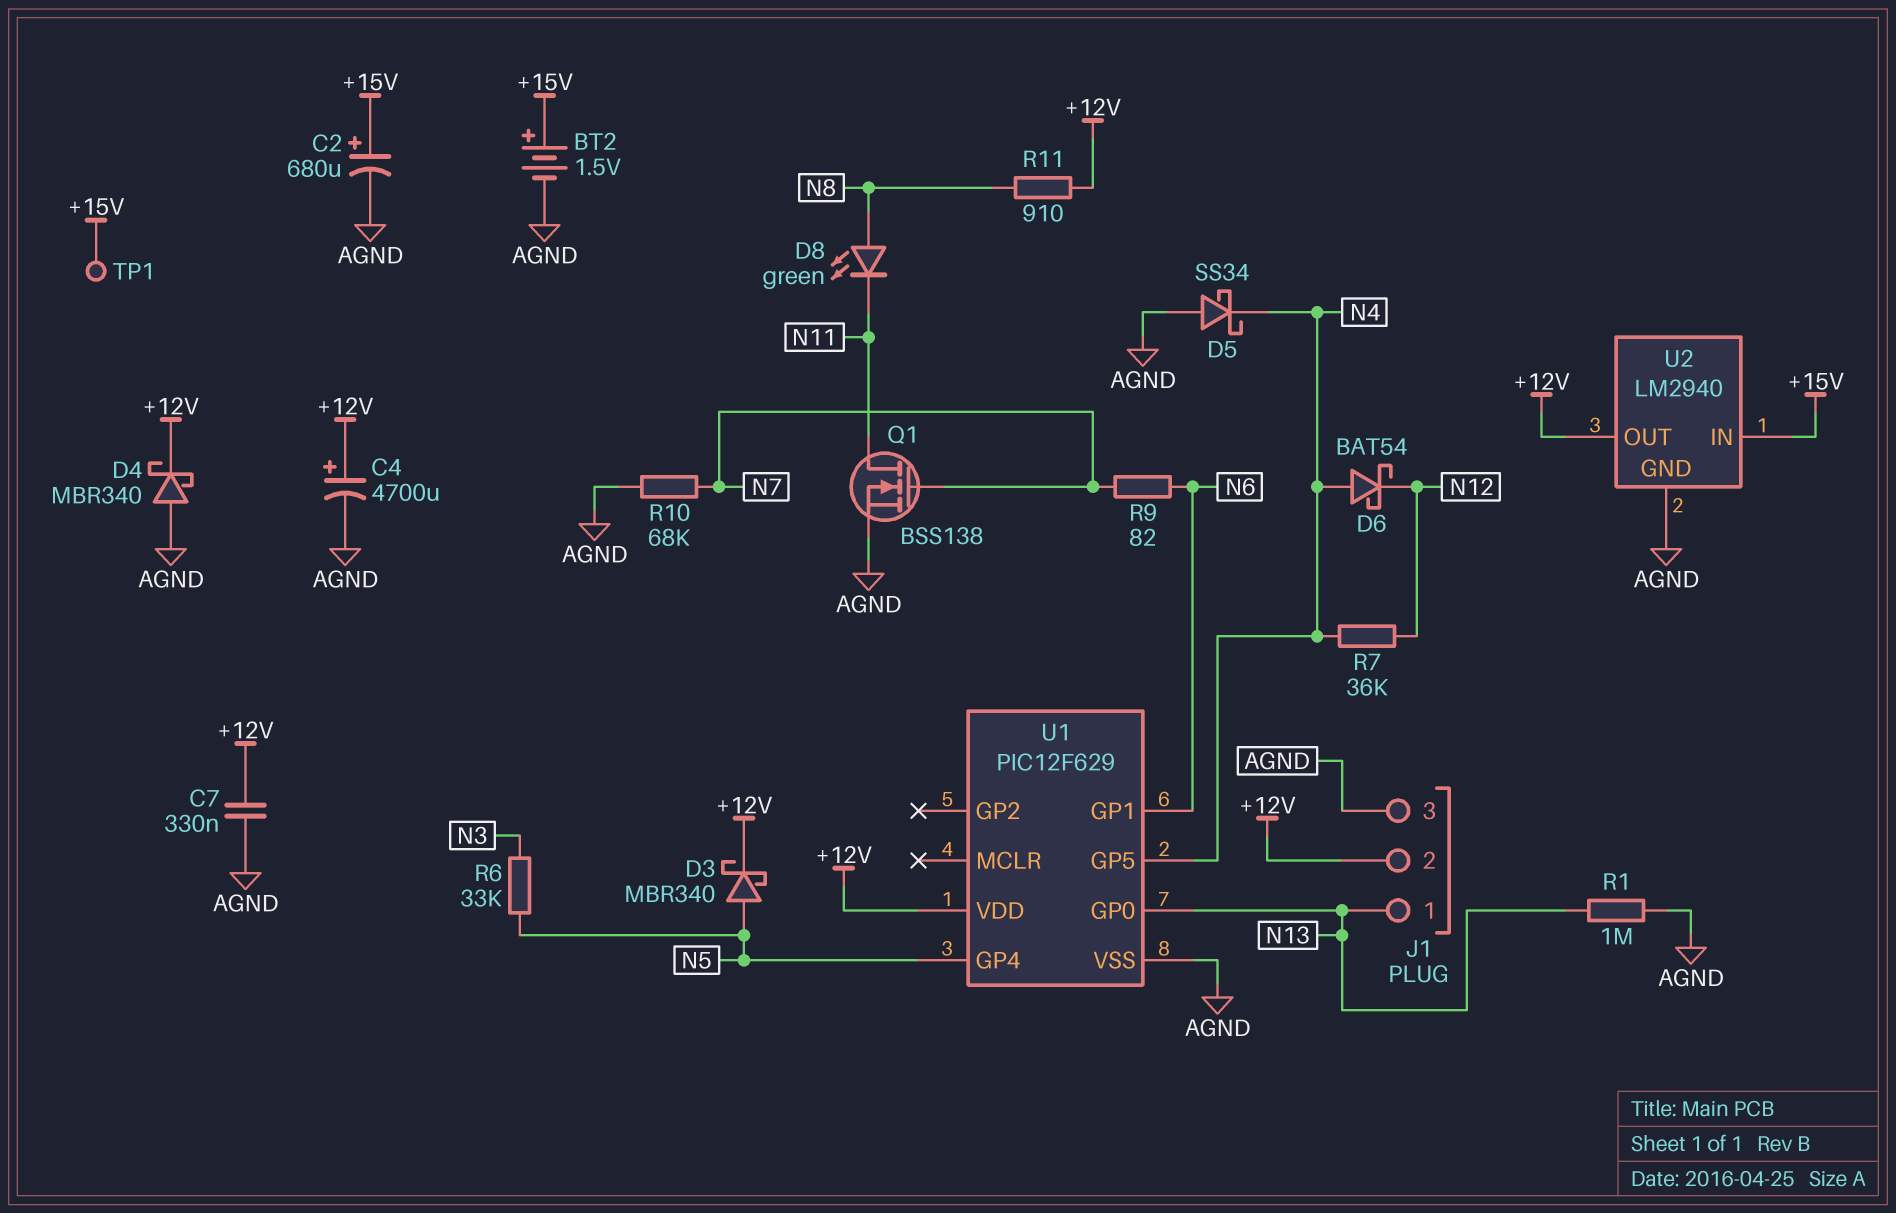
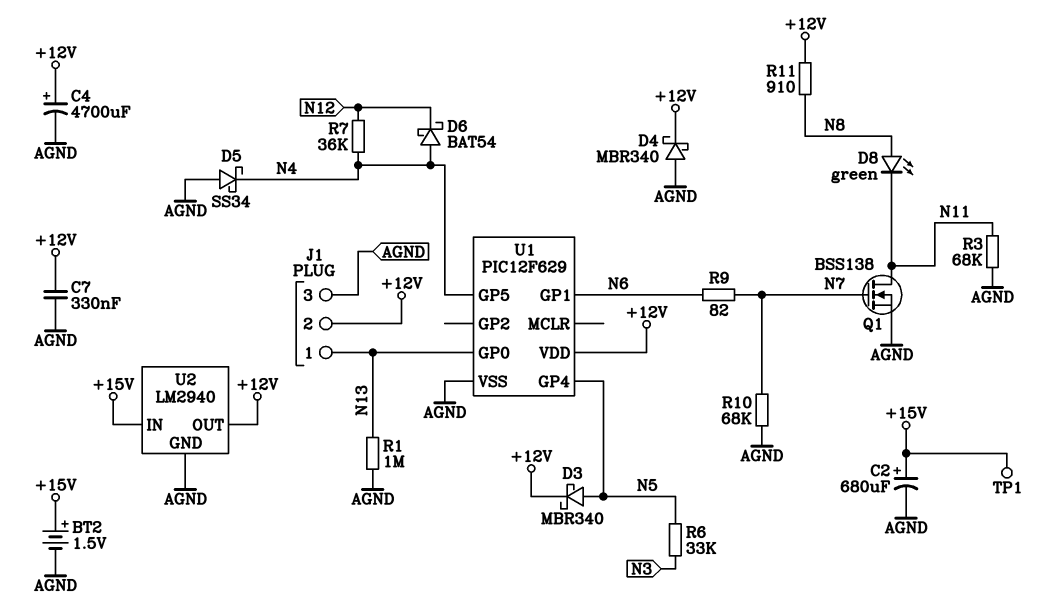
R3: none -> 68k (AGND, N11)

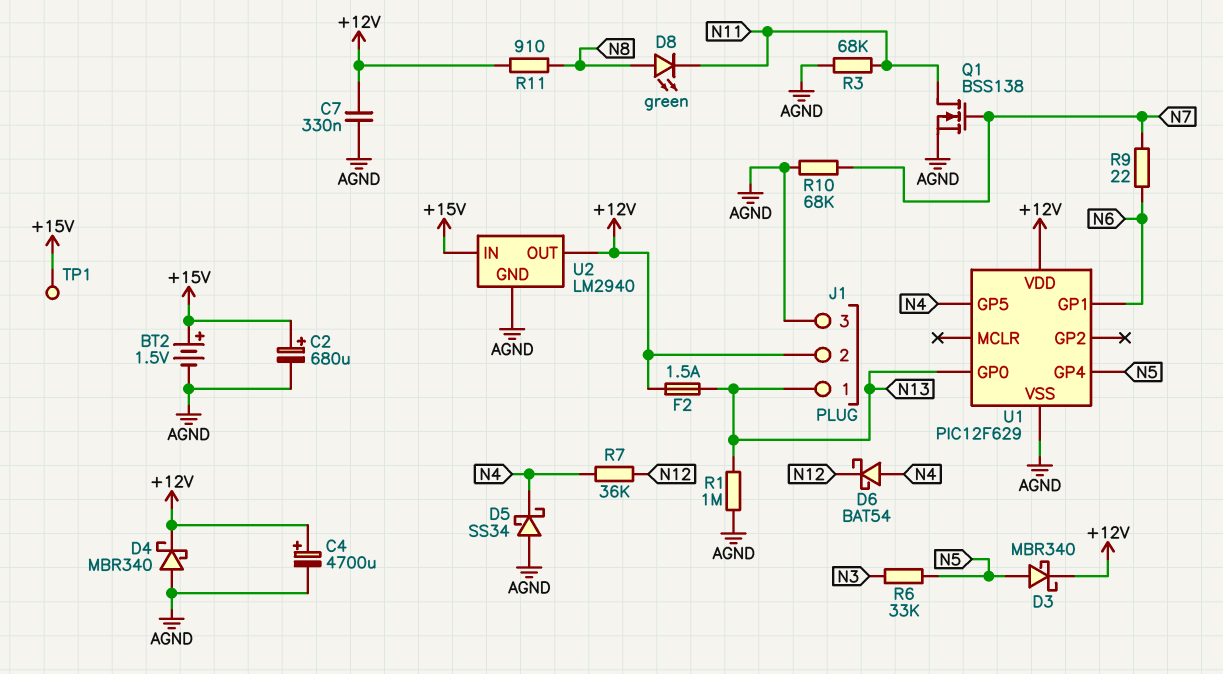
F2: none -> 1.5A (+12V, N13)
R9: 82 (N6, N7) -> 22 (N6, N7)

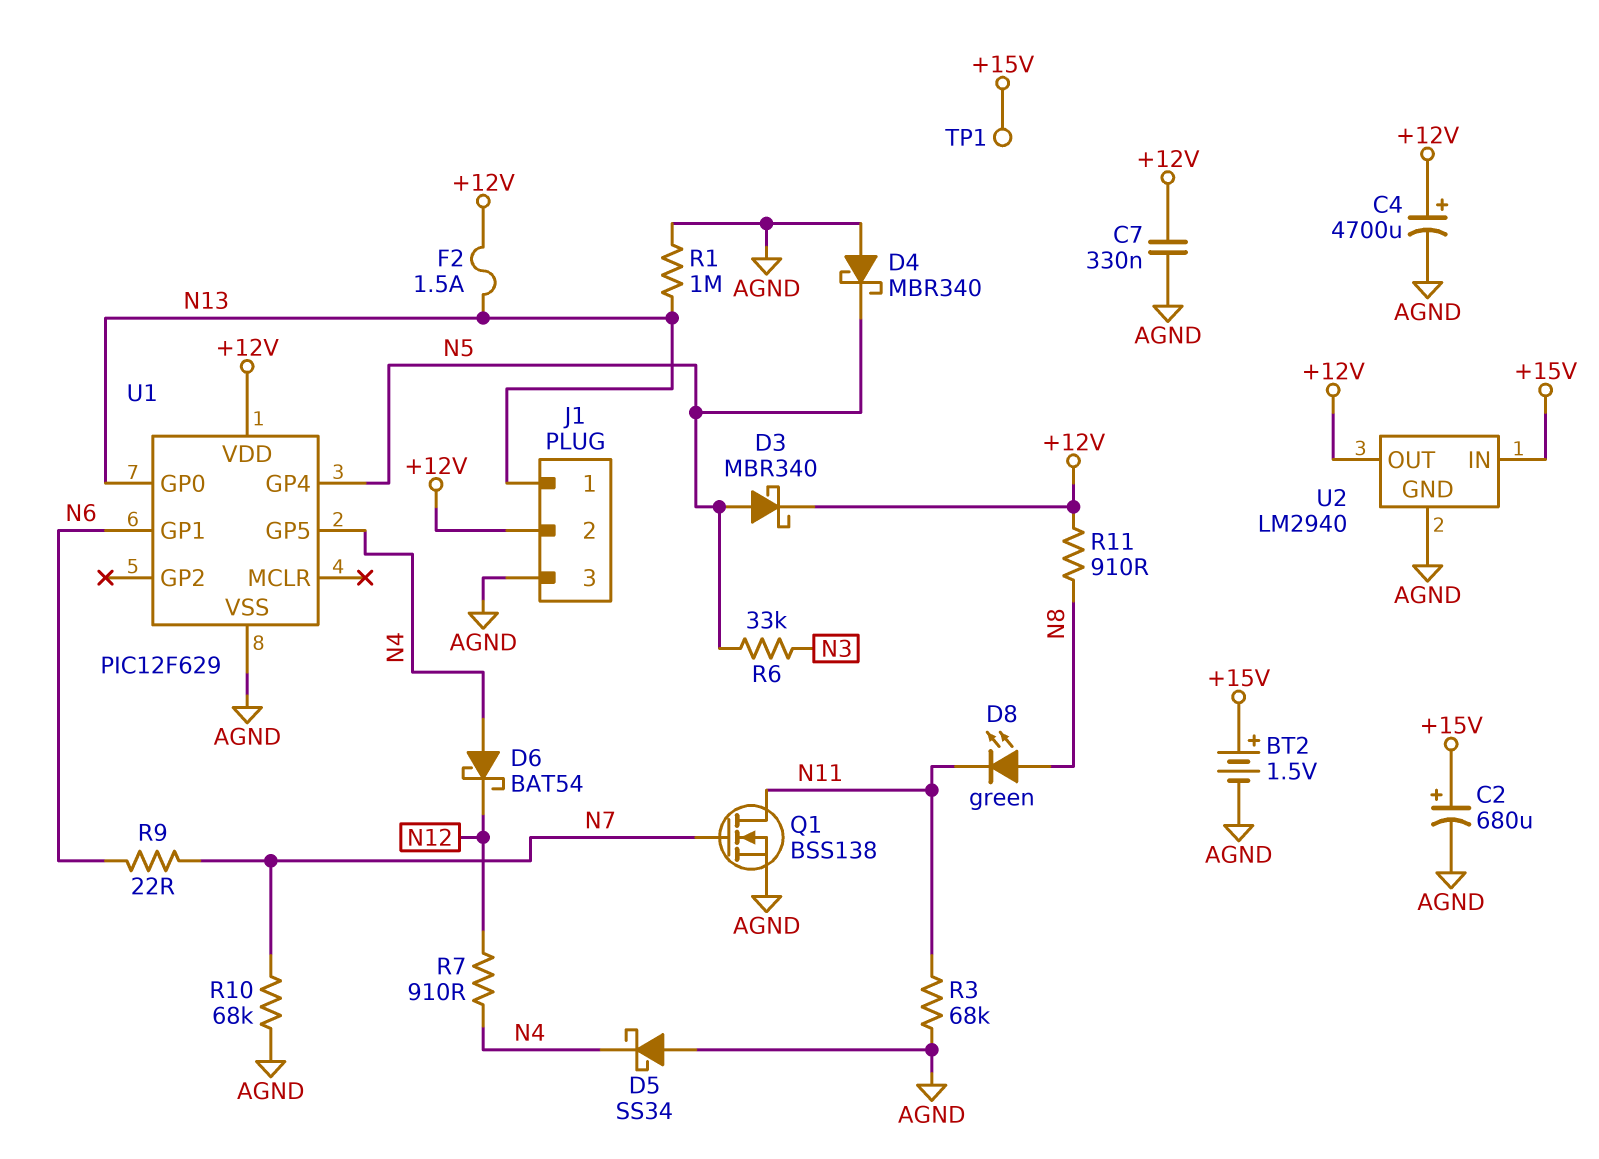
D4: schottky MBR340 (A AGND, K +12V) -> schottky MBR340 (A AGND, K N5)
R7: 36k (N4, N12) -> 910 (N4, N12)

